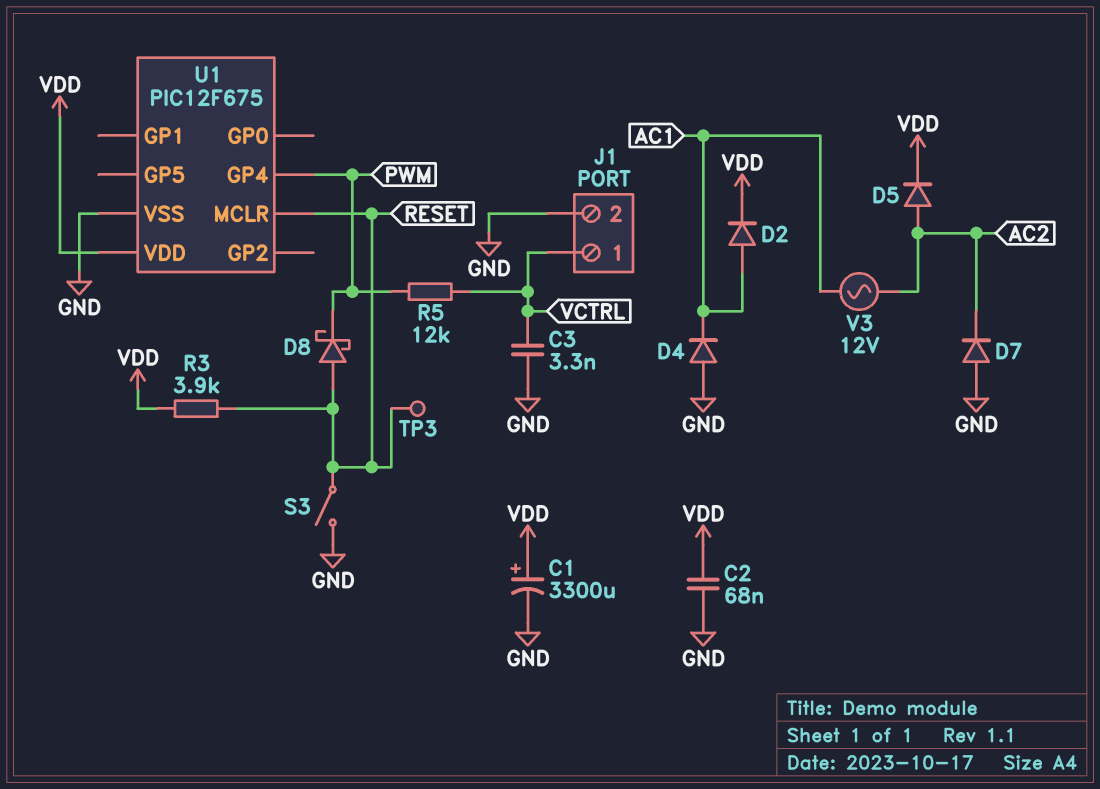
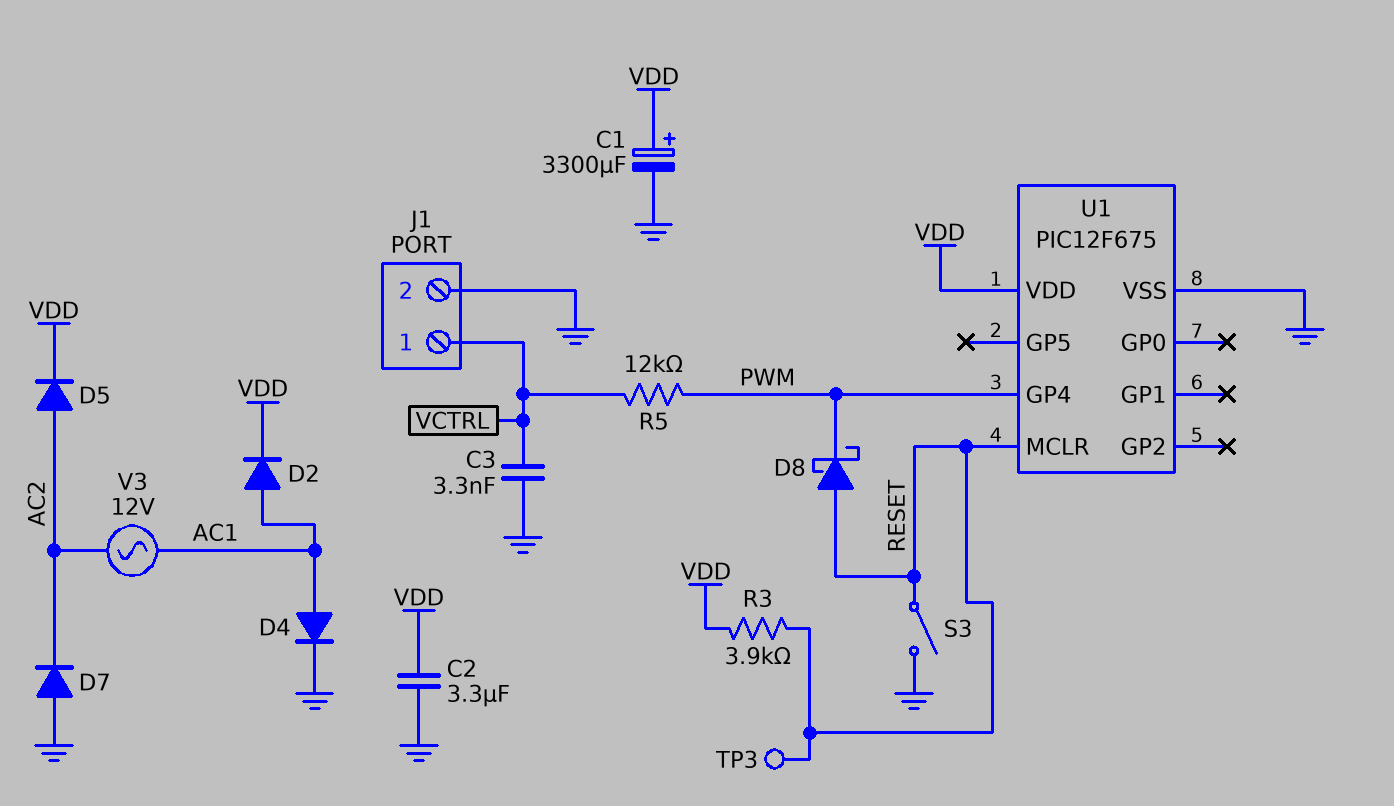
C2: 68nF (GND, VDD) -> 3.3uF (GND, VDD)
D4: diode (A GND, K AC1) -> diode (A AC1, K GND)

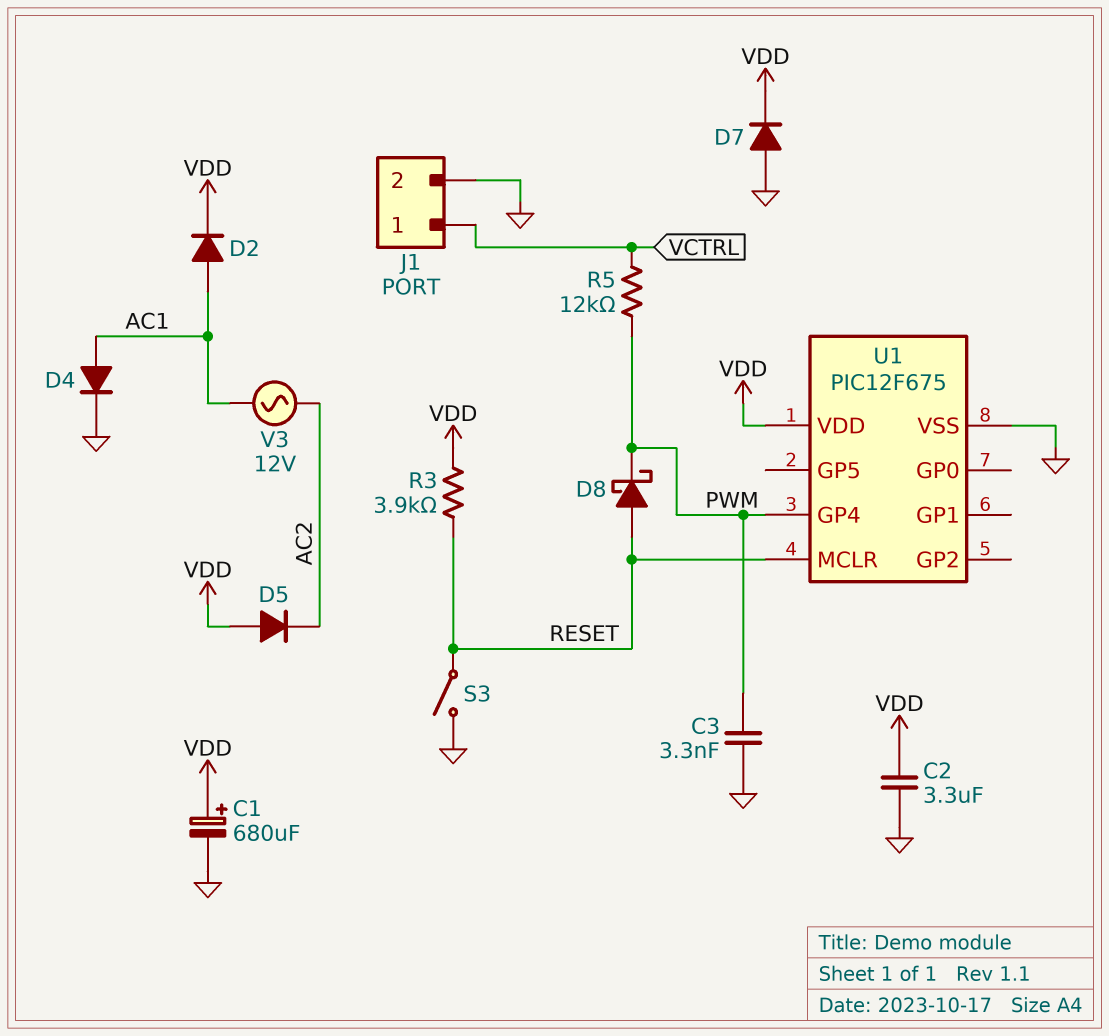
C1: 3300uF (plus VDD, minus GND) -> 680uF (plus VDD, minus GND)
C3: 3.3nF (GND, VCTRL) -> 3.3nF (GND, PWM)
D5: diode (A AC2, K VDD) -> diode (A VDD, K AC2)
D7: diode (A GND, K AC2) -> diode (A GND, K VDD)
TP3: test point (RESET) -> none

